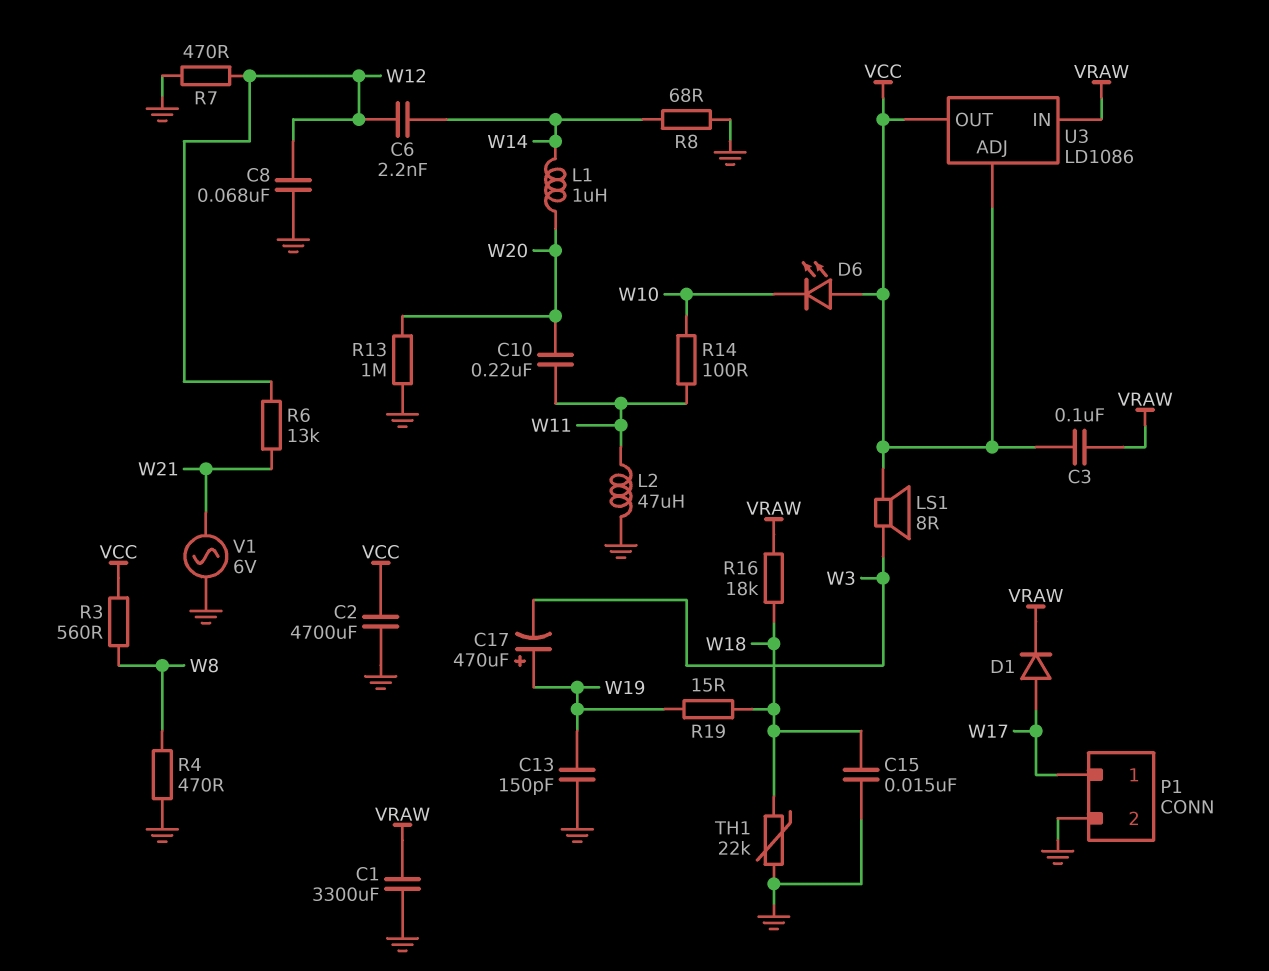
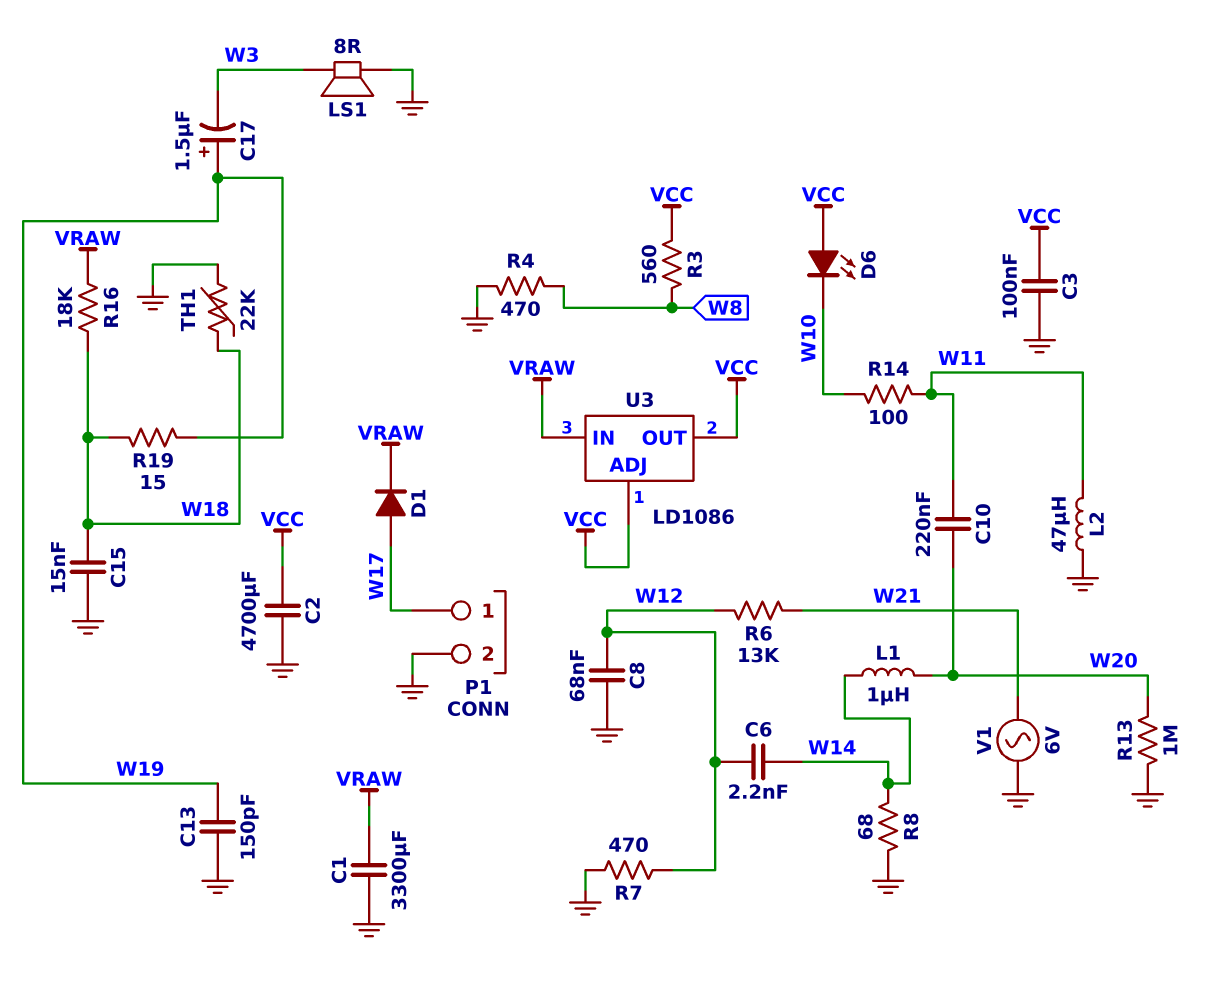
C3: 100nF (VCC, VRAW) -> 100nF (GND, VCC)
C17: 470uF (plus W19, minus W3) -> 1.5uF (plus W19, minus W3)
LS1: speaker 8R (VCC, W3) -> speaker 8R (GND, W3)

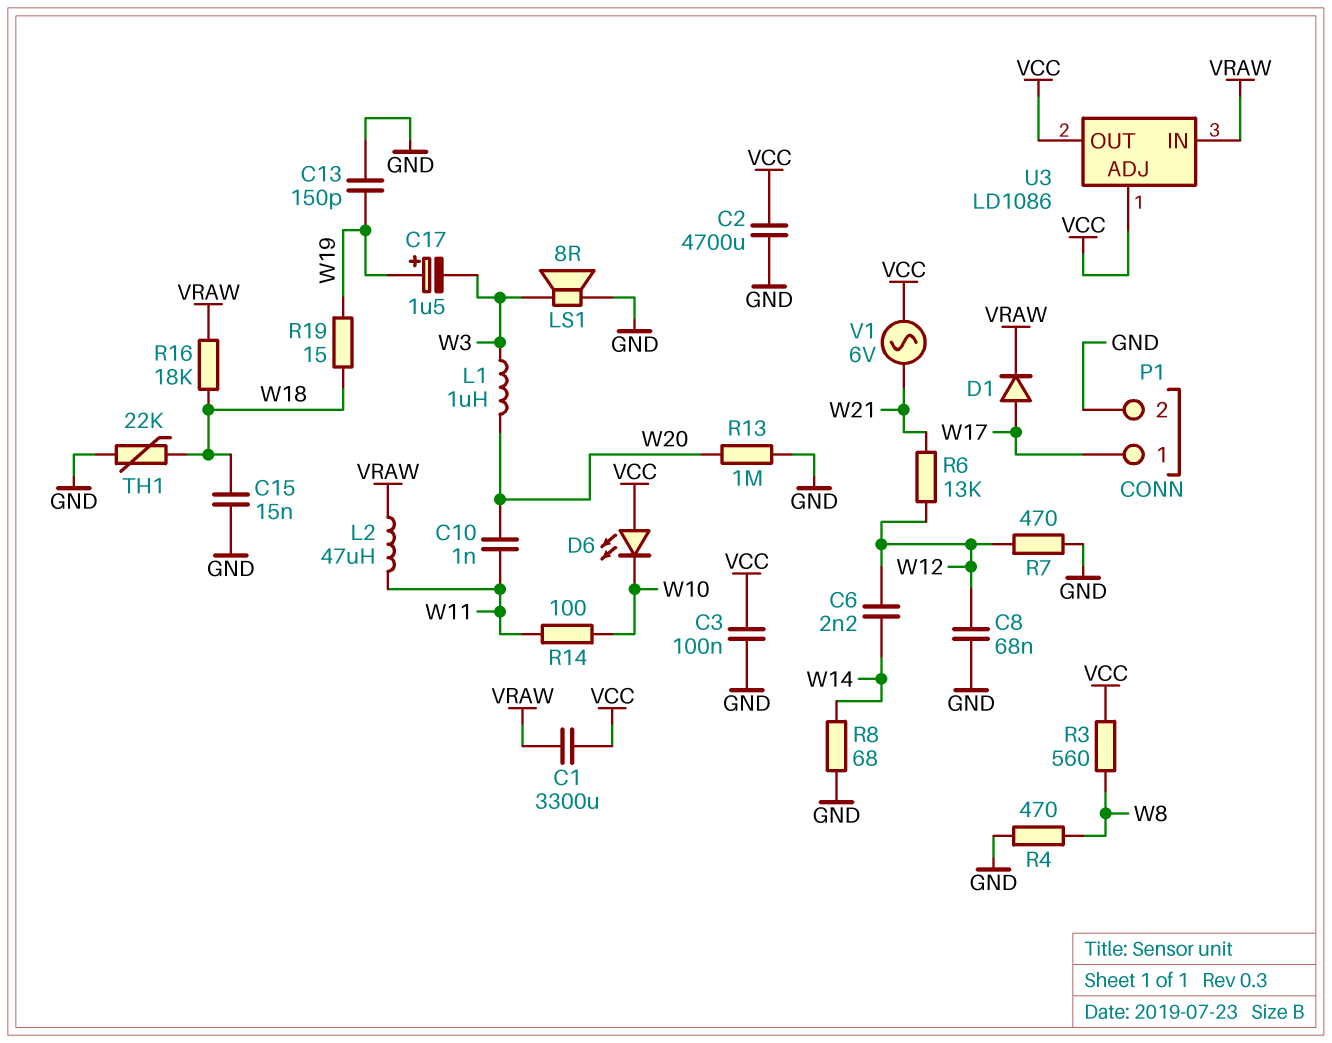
C1: 3300uF (GND, VRAW) -> 3300uF (VCC, VRAW)
C10: 220nF (W11, W20) -> 1nF (W11, W20)
L1: 1uH (W14, W20) -> 1uH (W3, W20)
L2: 47uH (GND, W11) -> 47uH (VRAW, W11)
V1: AC 6V (GND, W21) -> AC 6V (VCC, W21)

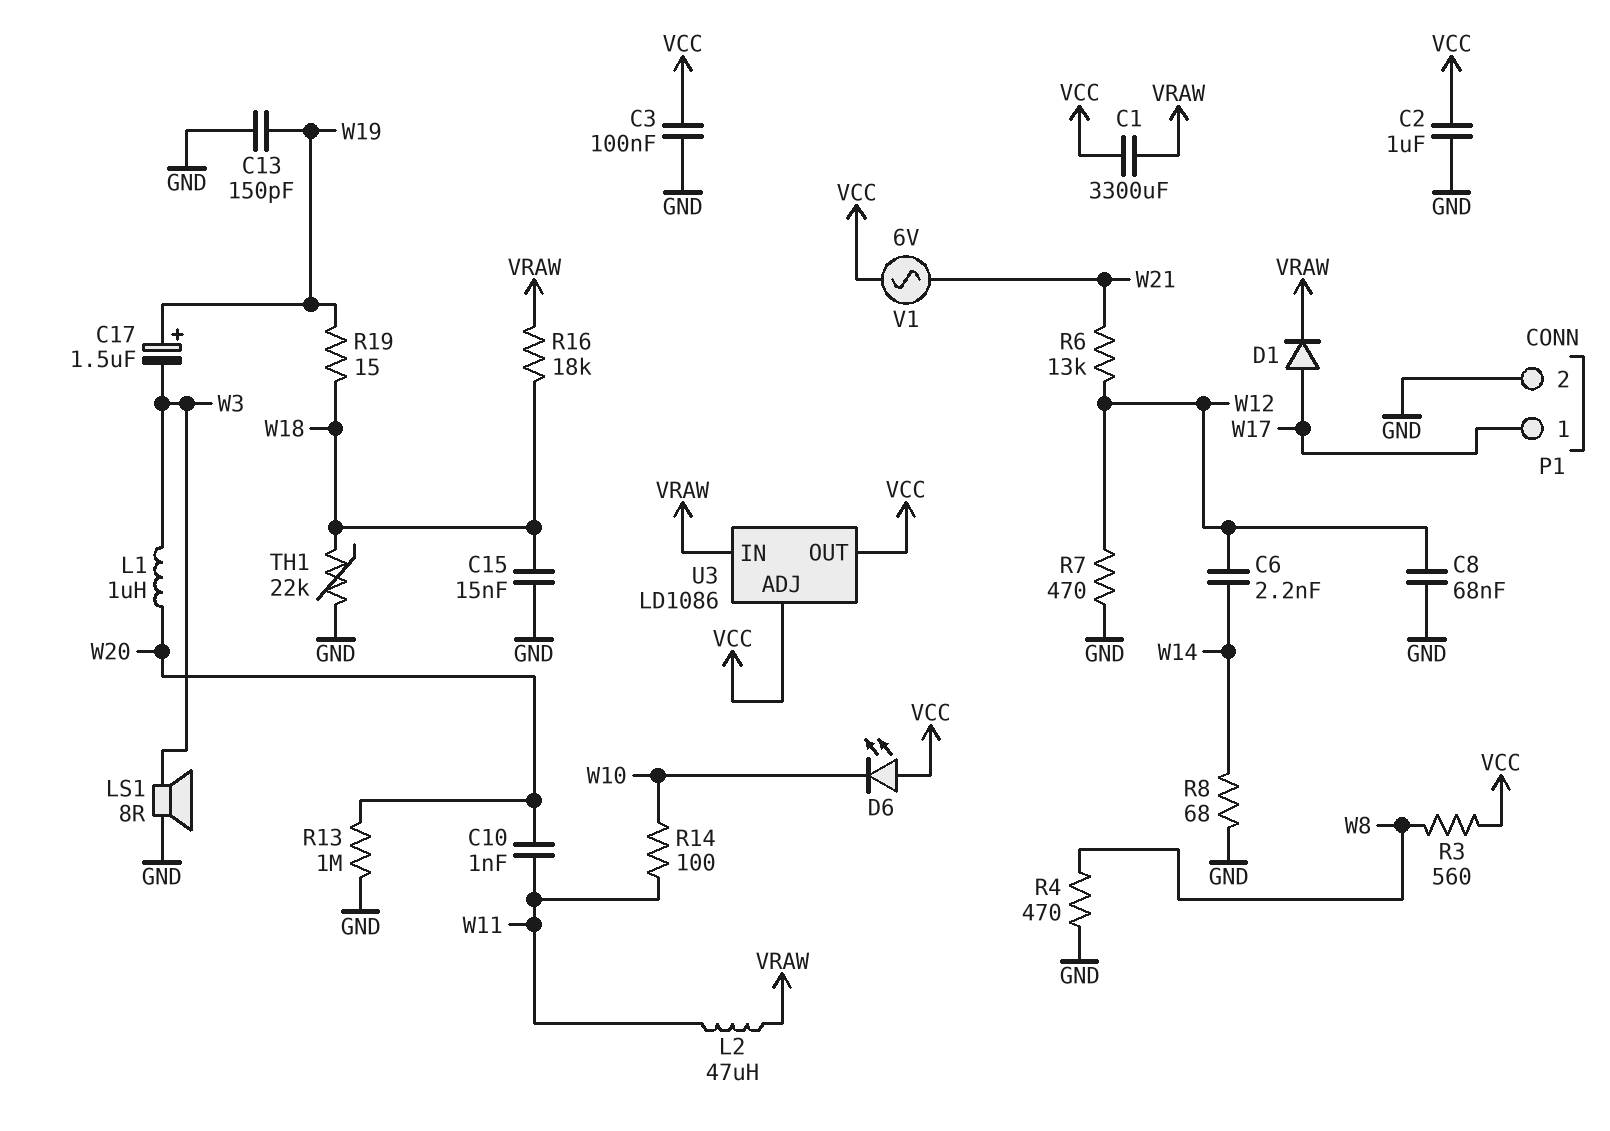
C2: 4700uF (GND, VCC) -> 1uF (GND, VCC)

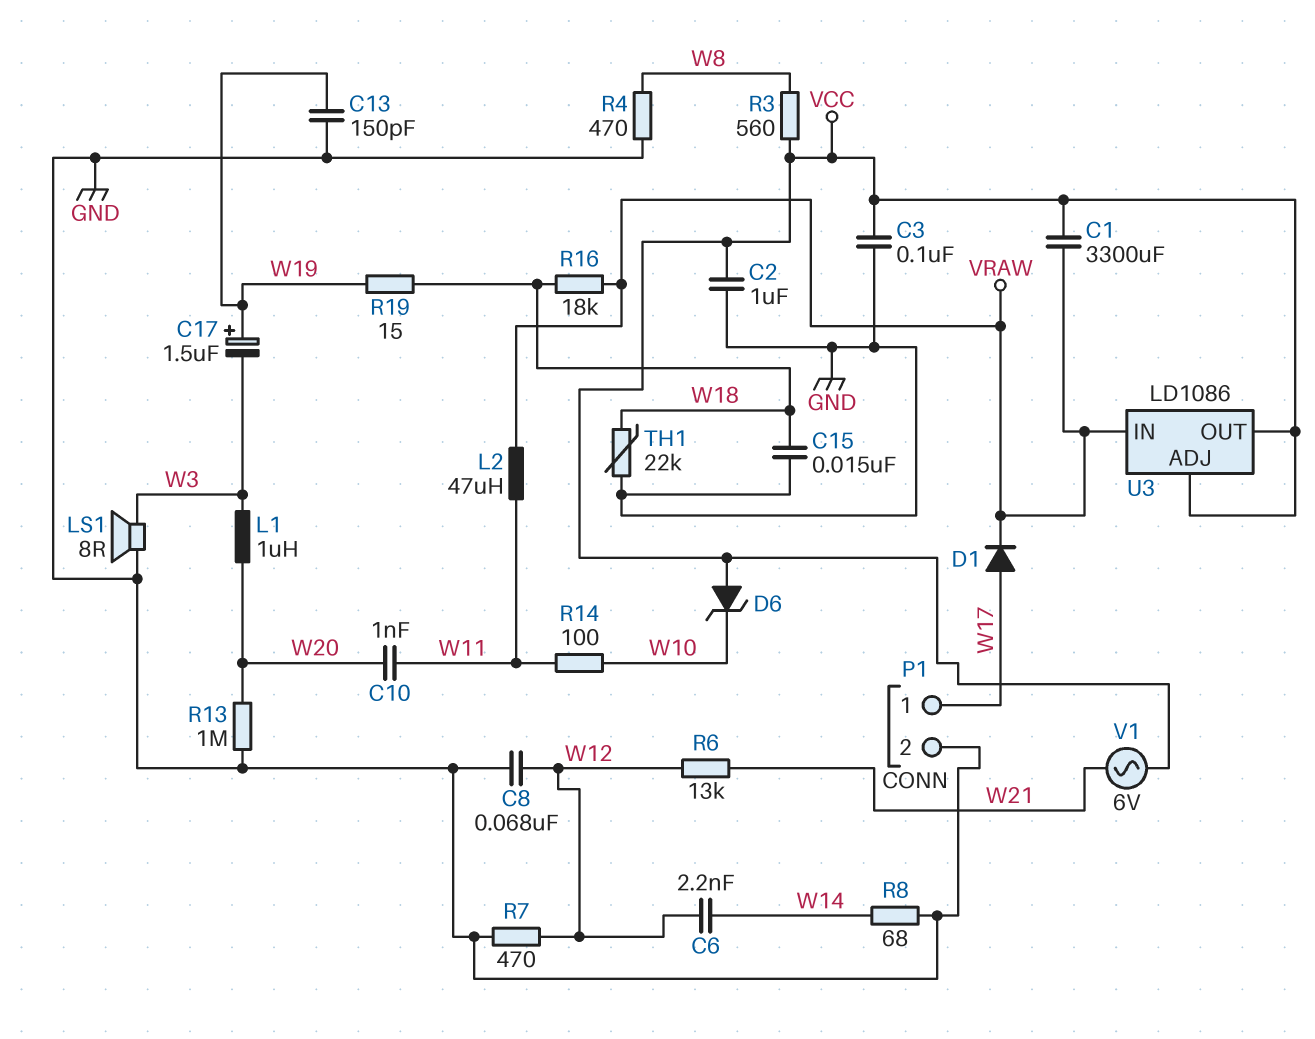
D6: LED (A VCC, K W10) -> zener (A VCC, K W10)

